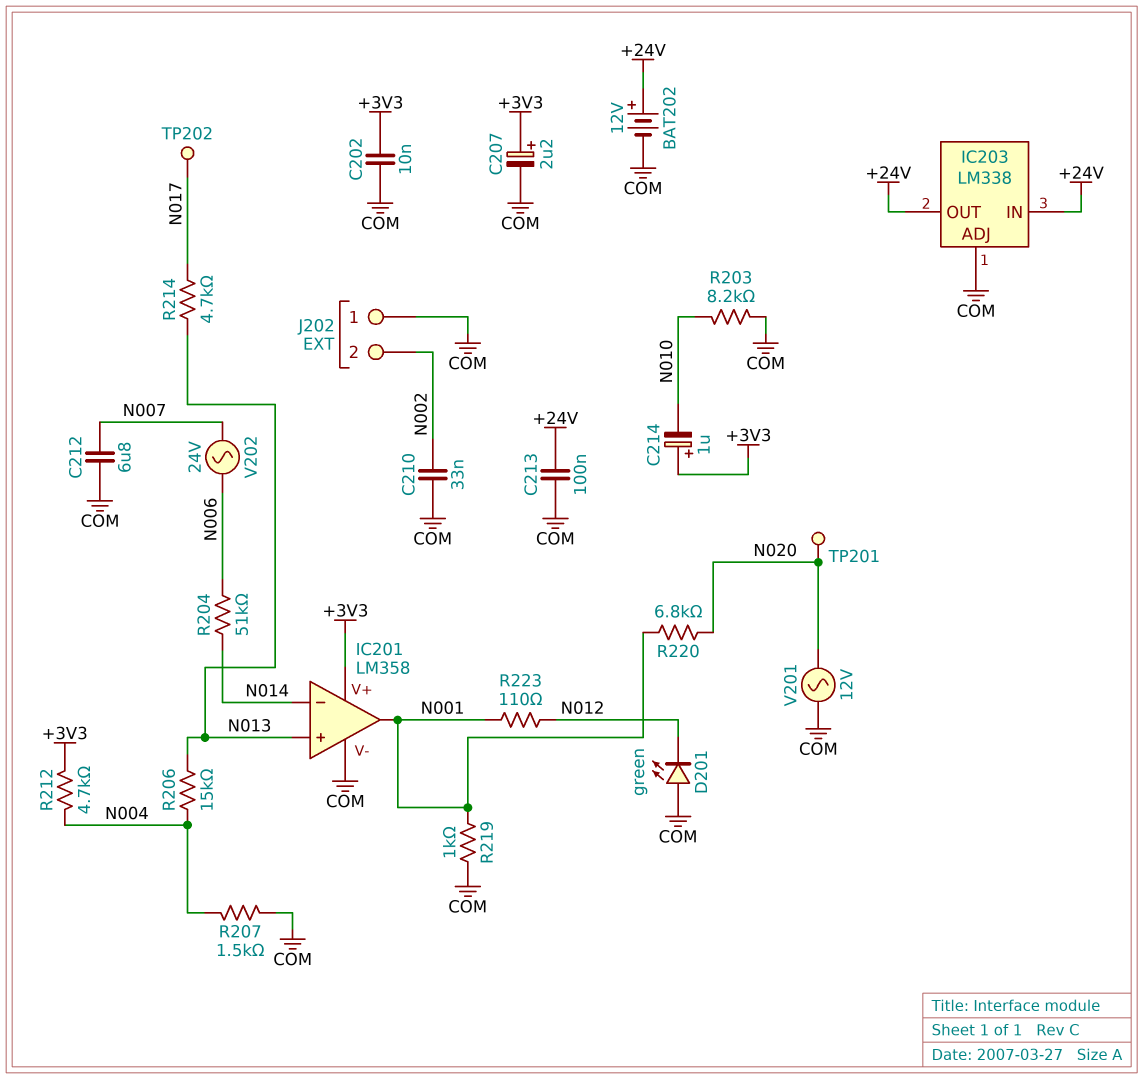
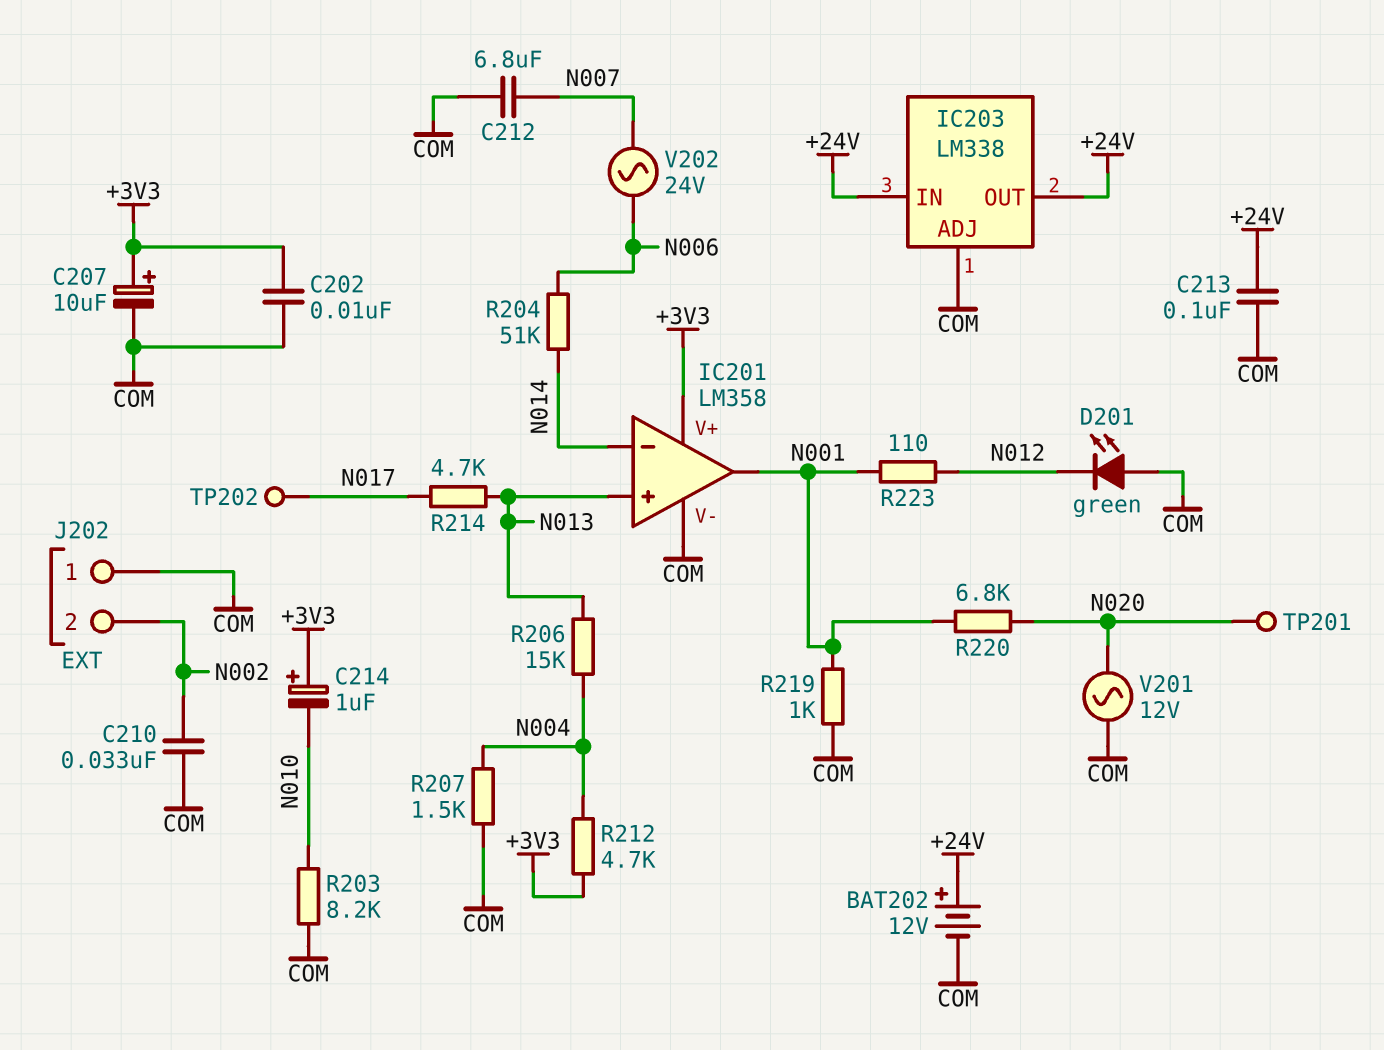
C207: 2.2uF (plus +3V3, minus COM) -> 10uF (plus +3V3, minus COM)

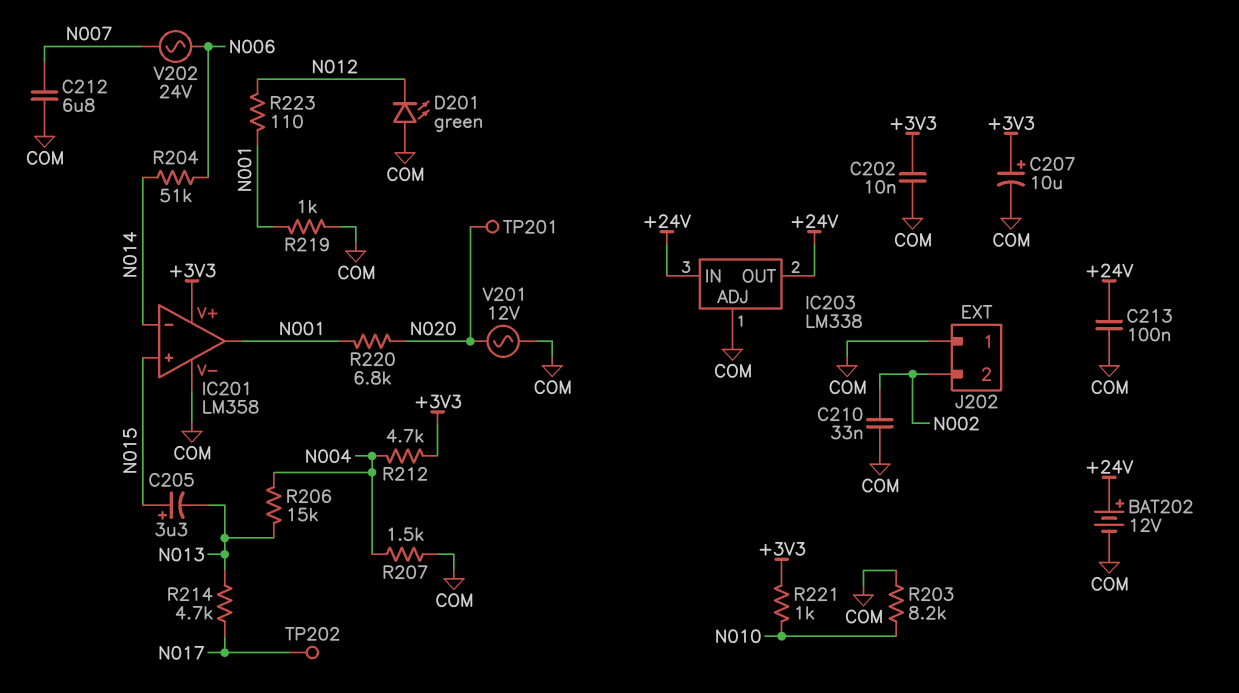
C205: none -> 3.3uF (plus N015, minus N013)
C214: 1uF (plus +3V3, minus N010) -> none
IC201 pin in+: N013 -> N015
R221: none -> 1k (+3V3, N010)

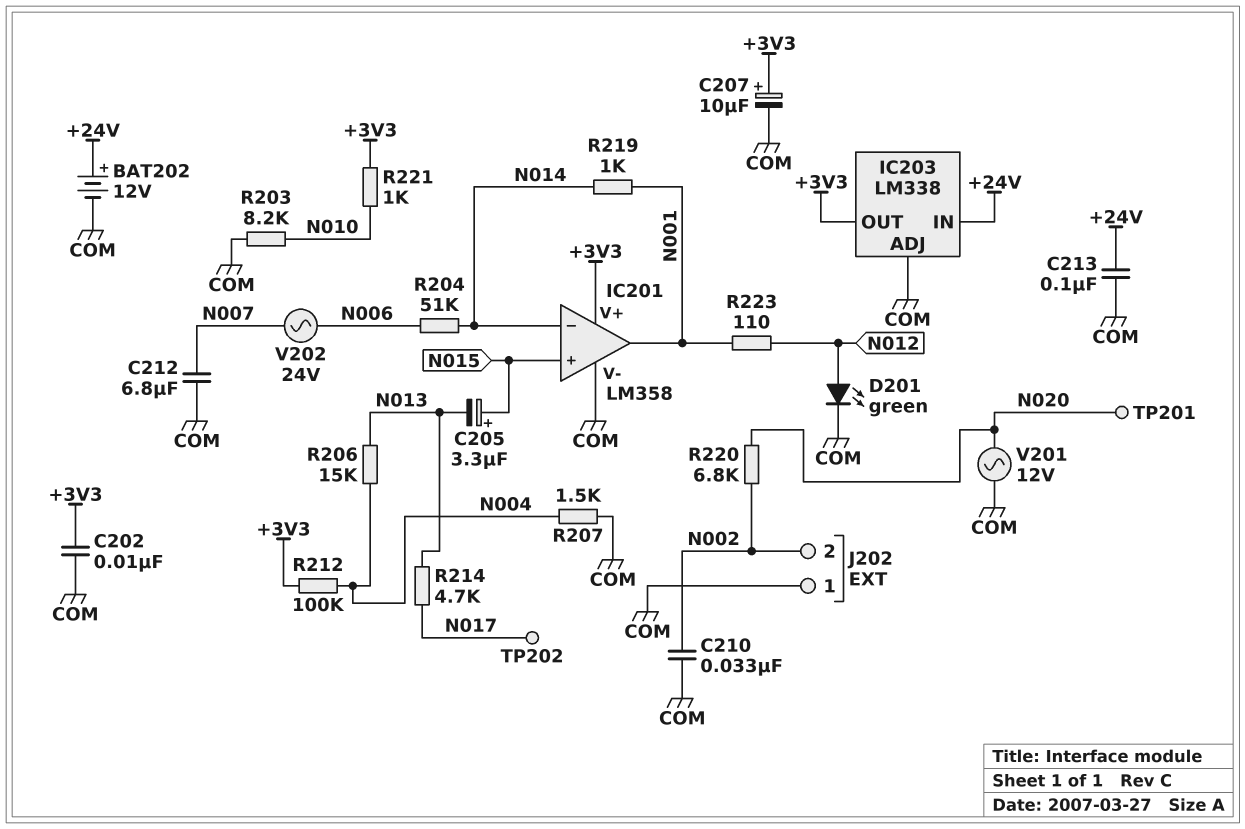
D201: LED green (A COM, K N012) -> LED green (A N012, K COM)
IC203 pin OUT: +24V -> +3V3
R212: 4.7k (+3V3, N004) -> 100k (+3V3, N004)
R219: 1k (COM, N001) -> 1k (N001, N014)
R220: 6.8k (N001, N020) -> 6.8k (N002, N020)

